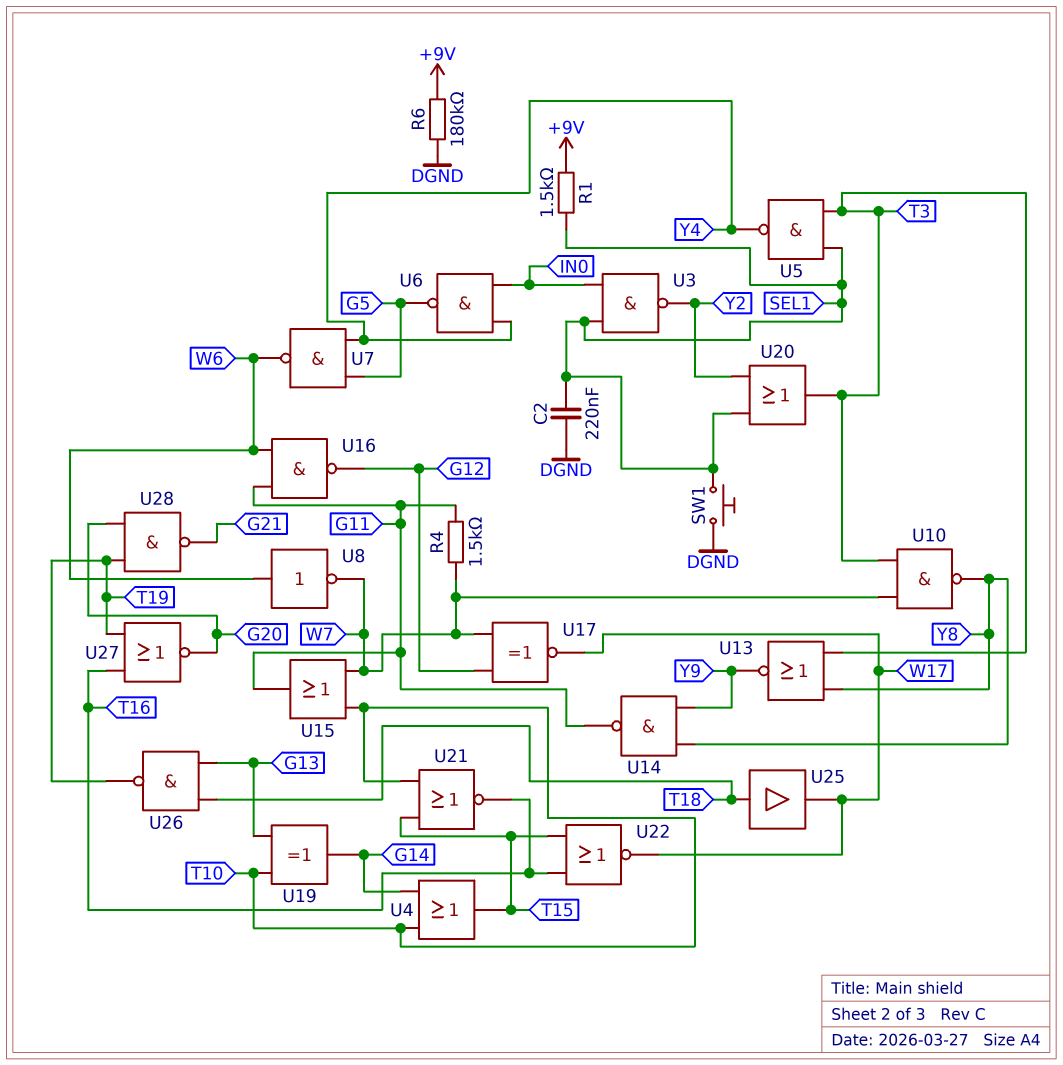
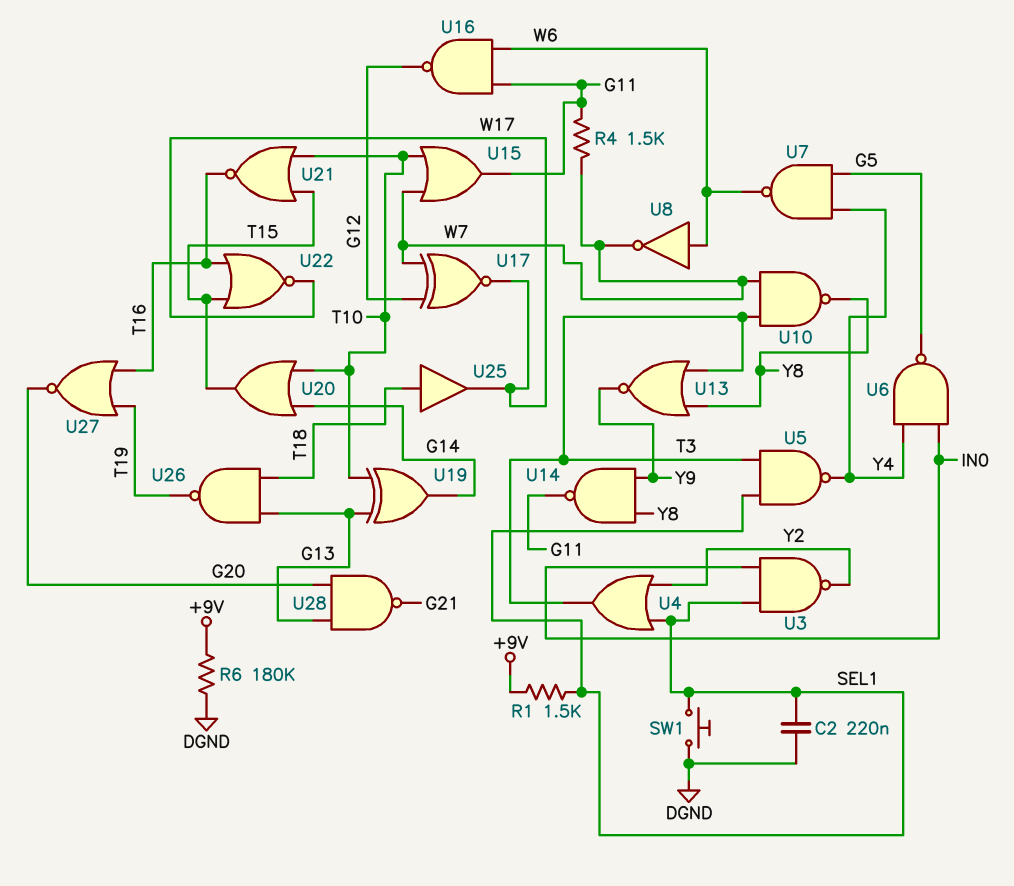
U4: OR (in G14, in T10, out T15) -> OR (in SEL1, in Y2, out T3)
U20: OR (in SEL1, in Y2, out T3) -> OR (in G14, in T10, out T15)
U28: NAND (in G20, in T19, out G21) -> NAND (in G13, in G20, out G21)

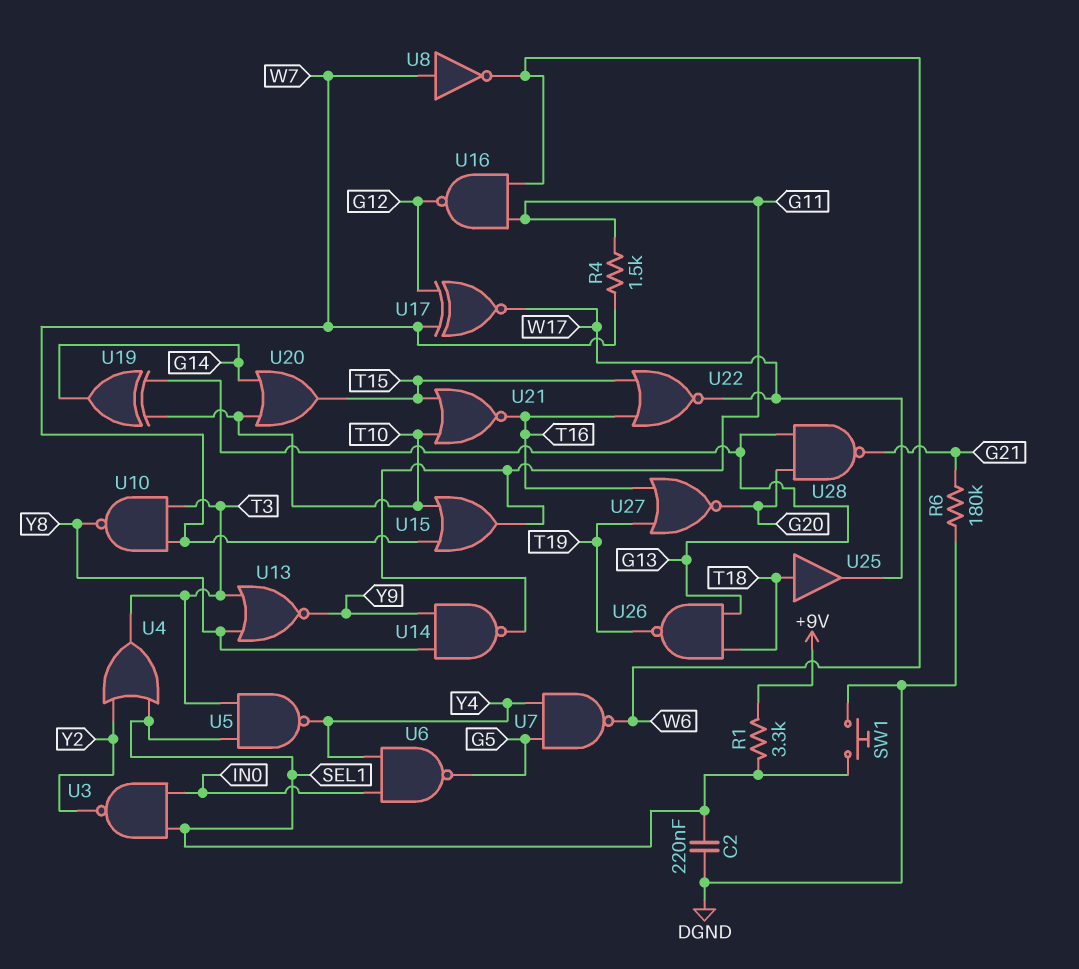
R1: 1.5k (+9V, SEL1) -> 3.3k (+9V, SEL1)
R6: 180k (+9V, DGND) -> 180k (DGND, G21)
U8: NOT (in W6, out W7) -> NOT (in W7, out W6)

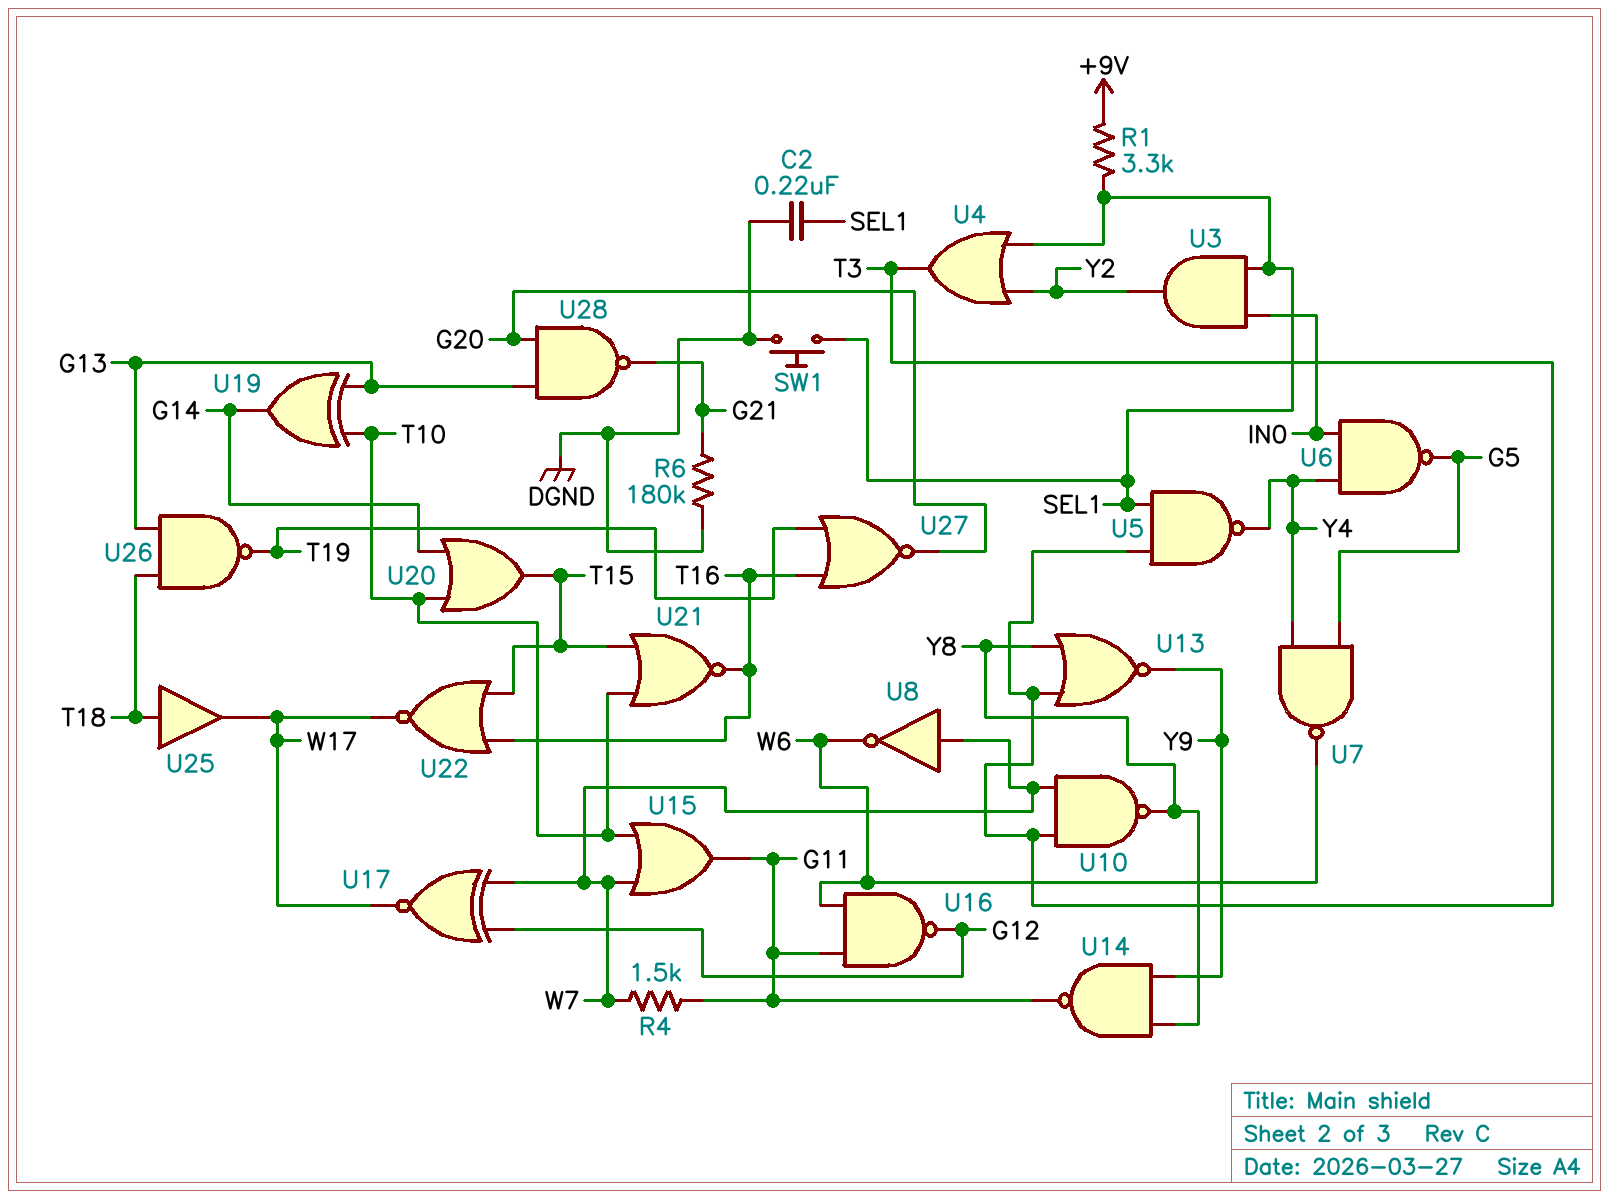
U3: NAND (in IN0, in SEL1, out Y2) -> AND (in IN0, in SEL1, out Y2)

